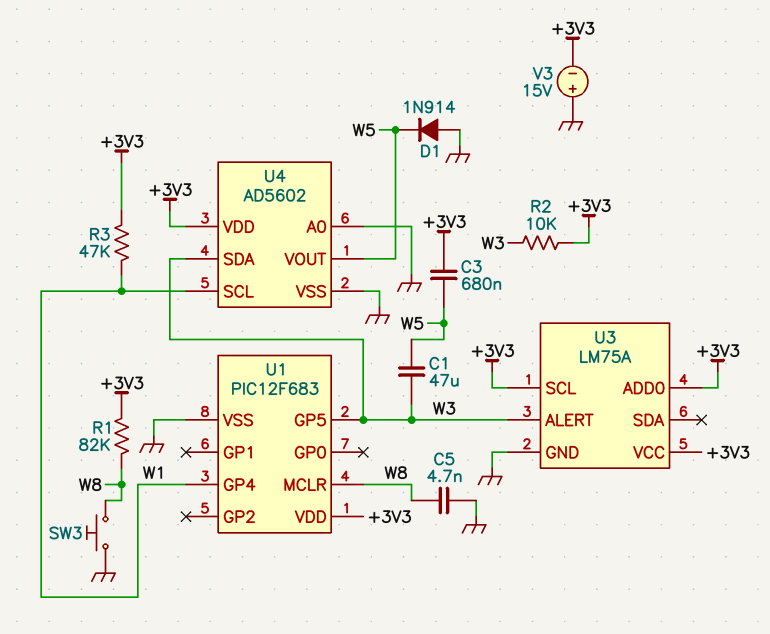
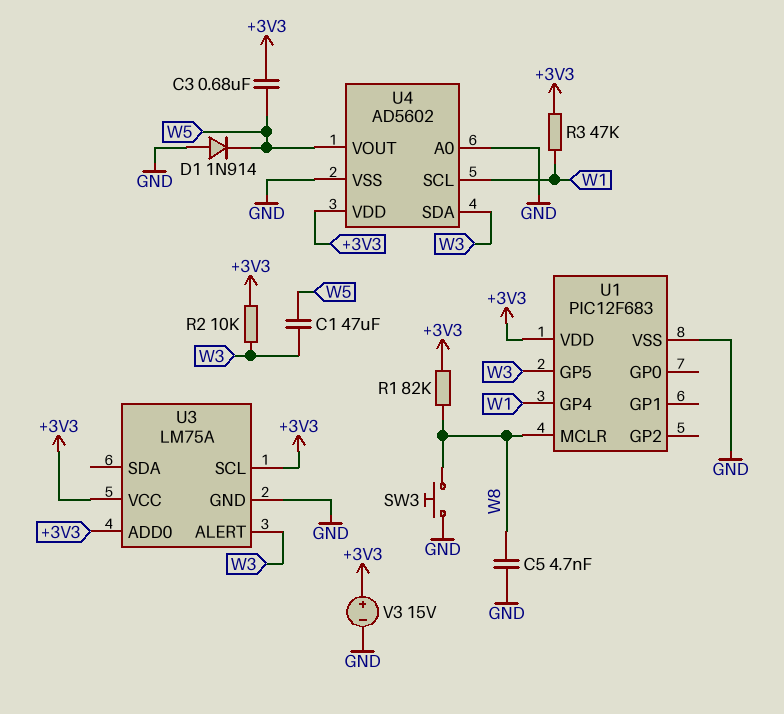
V3: 15V (plus GND, minus +3V3) -> 15V (plus +3V3, minus GND)

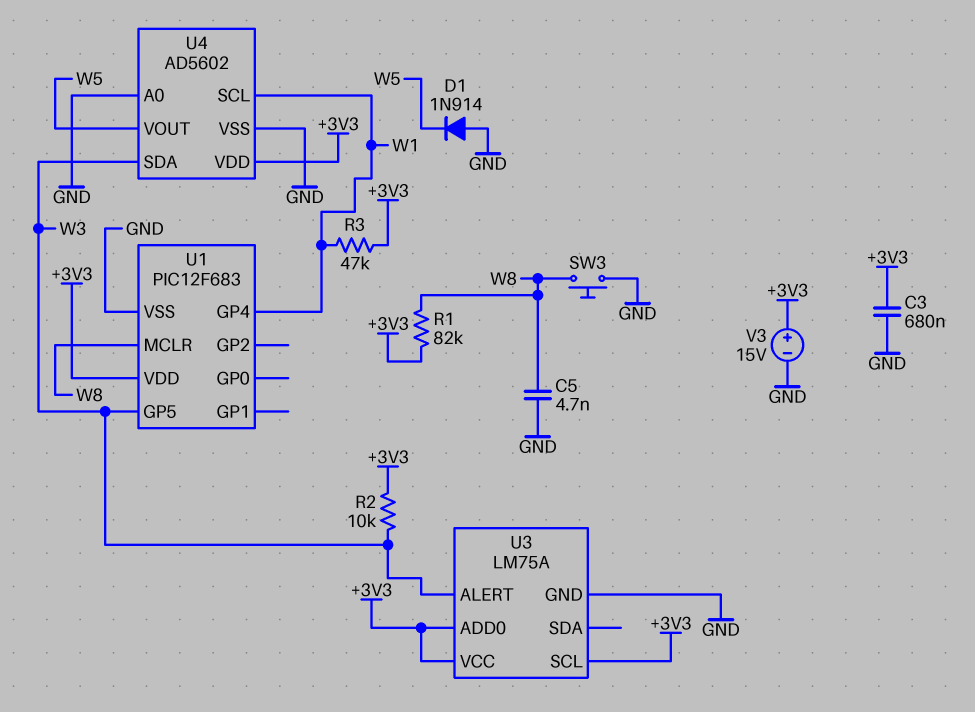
C1: 47uF (W3, W5) -> none
C3: 680nF (+3V3, W5) -> 680nF (+3V3, GND)

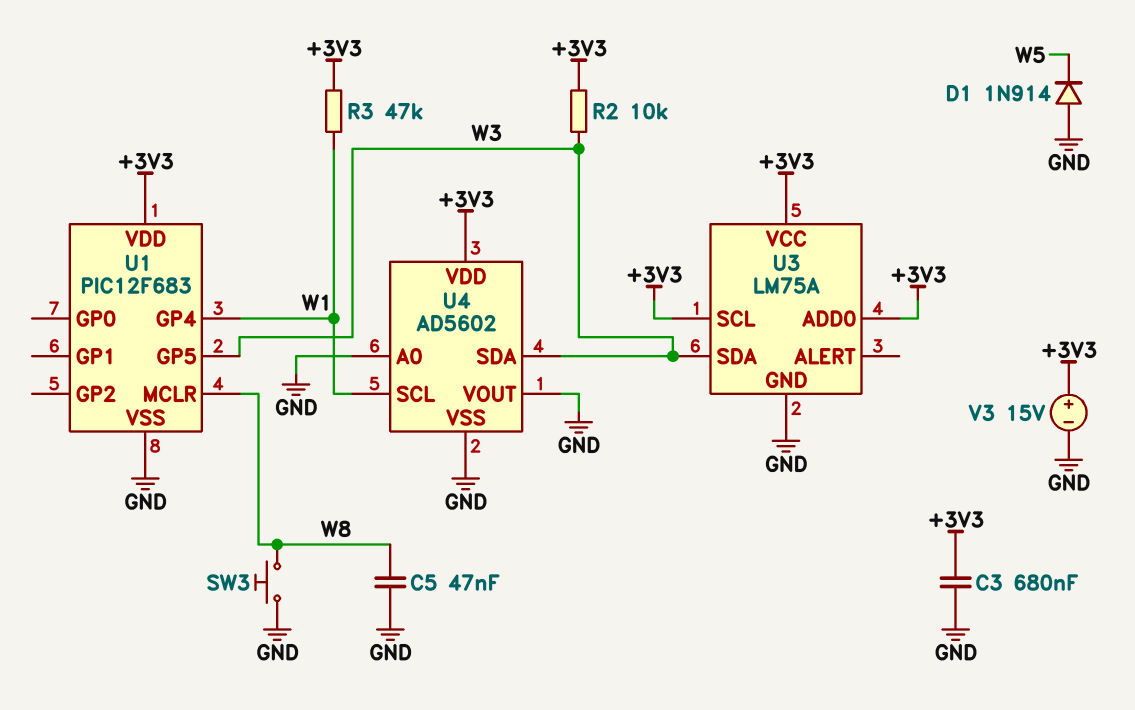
C5: 4.7nF (GND, W8) -> 47nF (GND, W8)
R1: 82k (+3V3, W8) -> none
U3 pin ALERT: W3 -> none
U3 pin SDA: none -> W3
U4 pin VOUT: W5 -> GND

